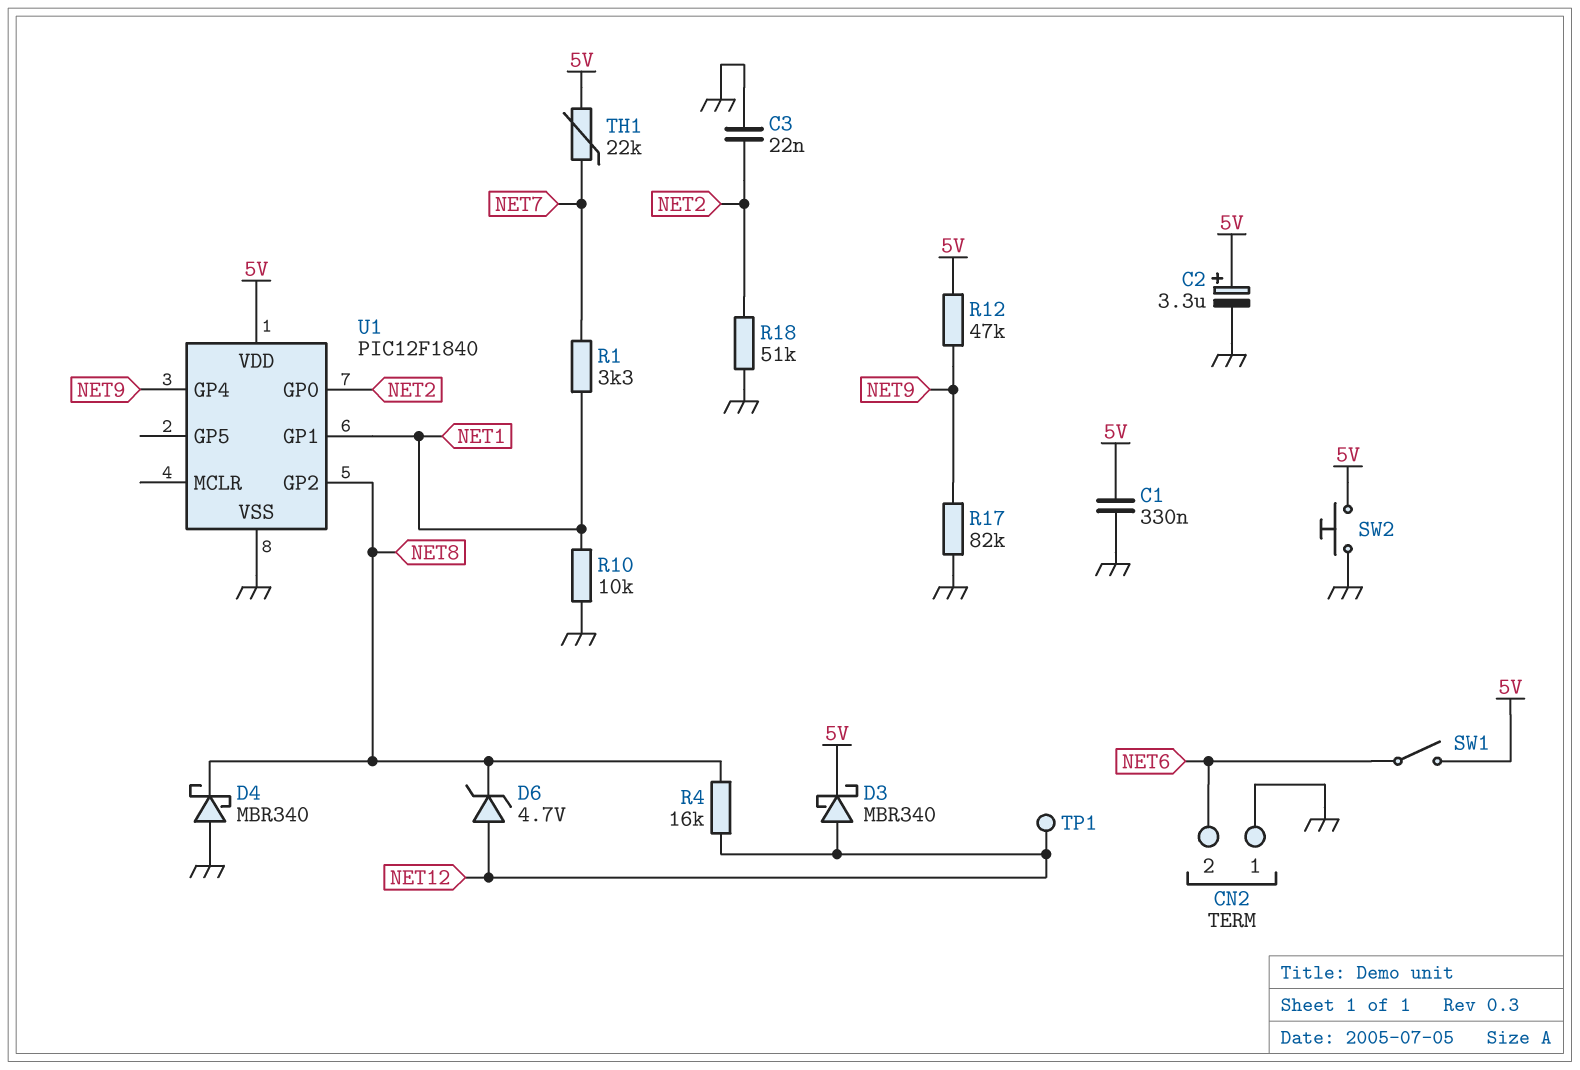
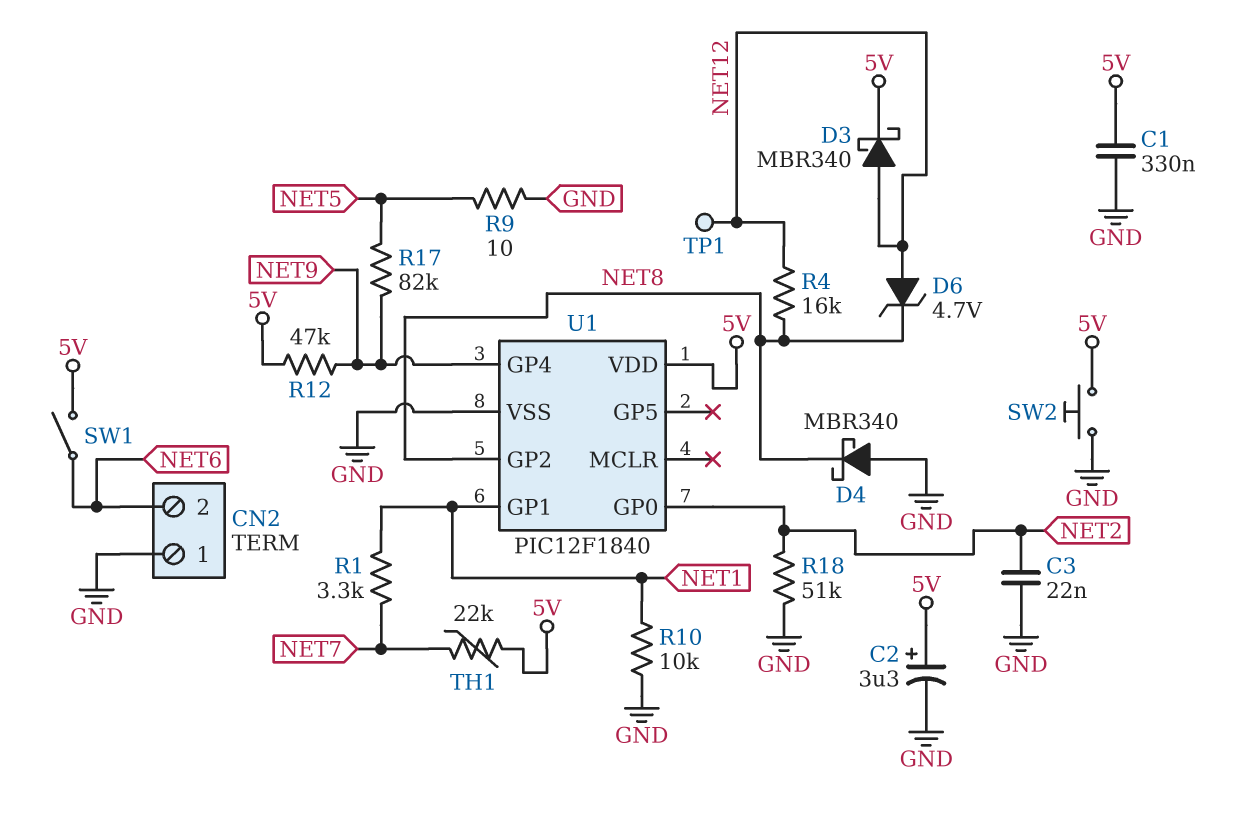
R9: none -> 10 (GND, NET5)
R17: 82k (GND, NET9) -> 82k (NET5, NET9)

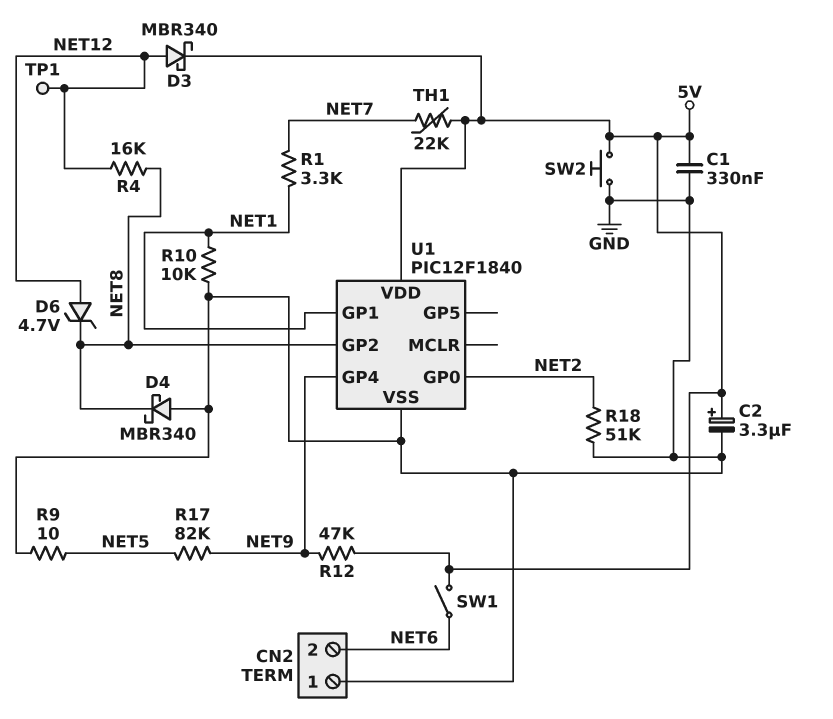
C3: 22nF (GND, NET2) -> none

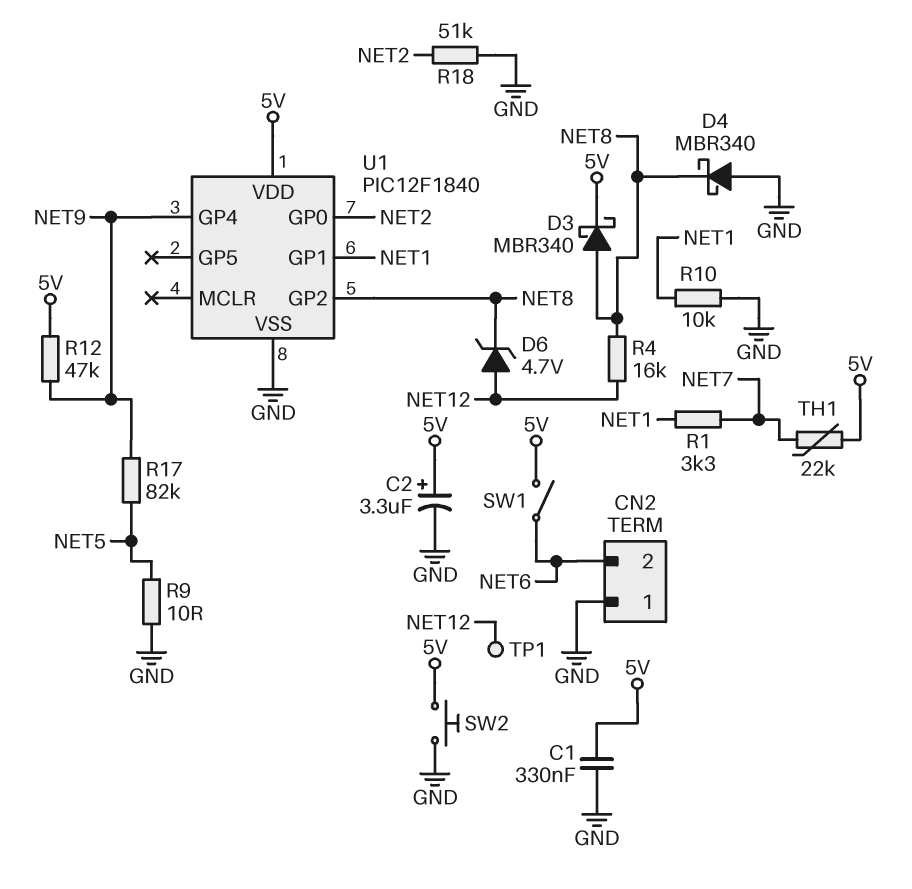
D3: schottky MBR340 (A NET12, K 5V) -> schottky MBR340 (A NET8, K 5V)

